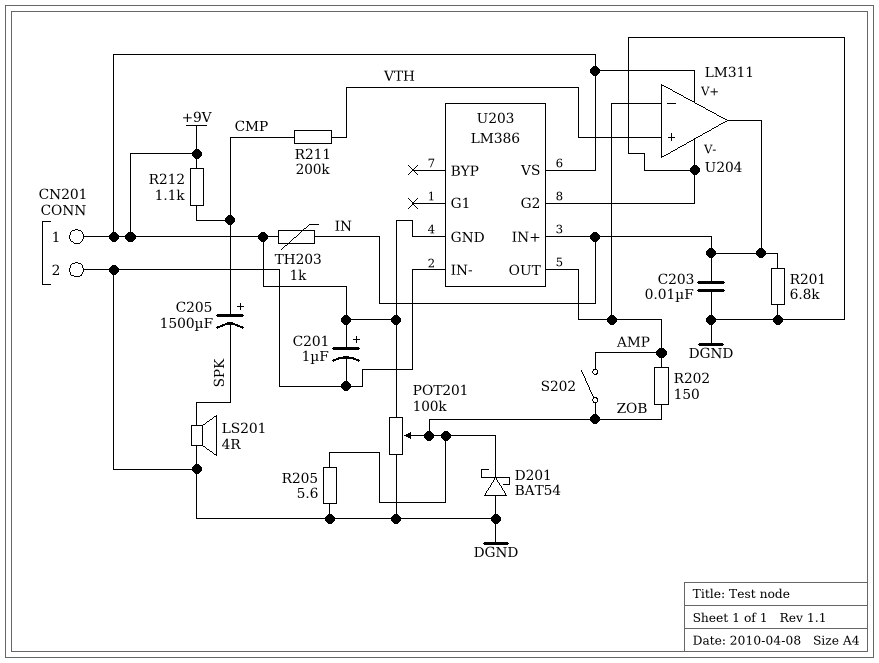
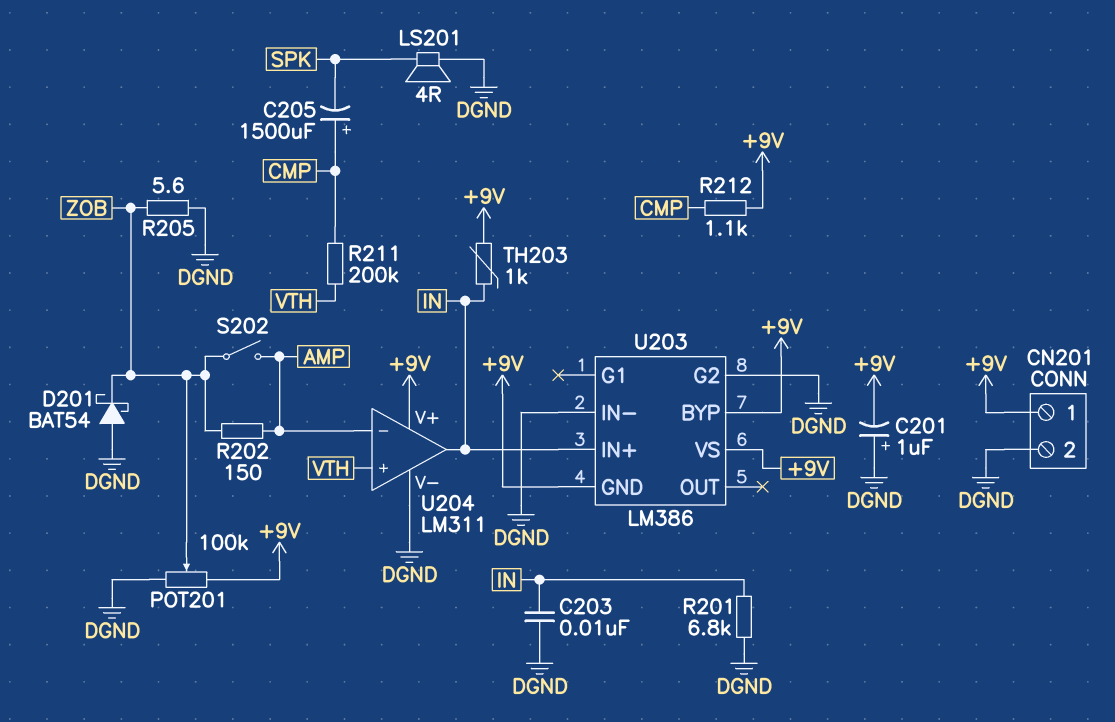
C201: 1uF (plus +9V, minus DGND) -> 1uF (plus DGND, minus +9V)
U203 pin BYP: none -> +9V
U203 pin OUT: AMP -> none

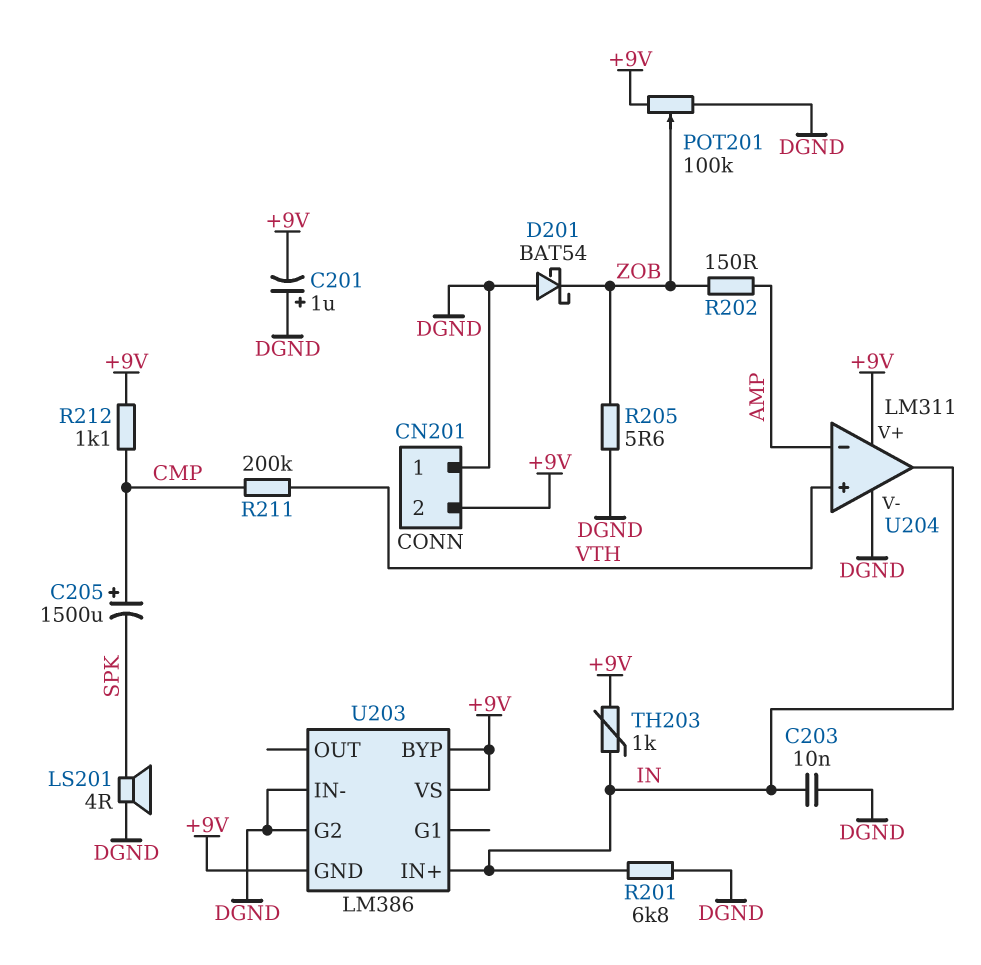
CN201 pin 1: +9V -> DGND
CN201 pin 2: DGND -> +9V
S202: switch (AMP, ZOB) -> none

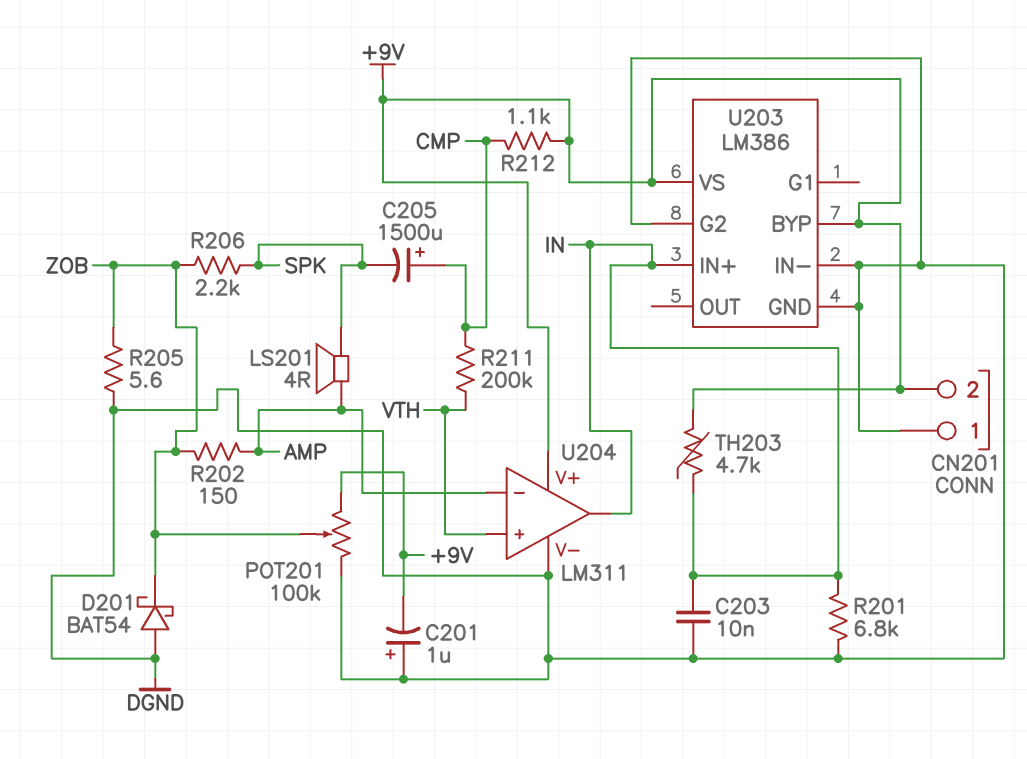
LS201: speaker 4R (DGND, SPK) -> speaker 4R (AMP, SPK)
R206: none -> 2.2k (SPK, ZOB)
TH203: 1k (+9V, IN) -> 4.7k (+9V, IN)
U203 pin GND: +9V -> DGND

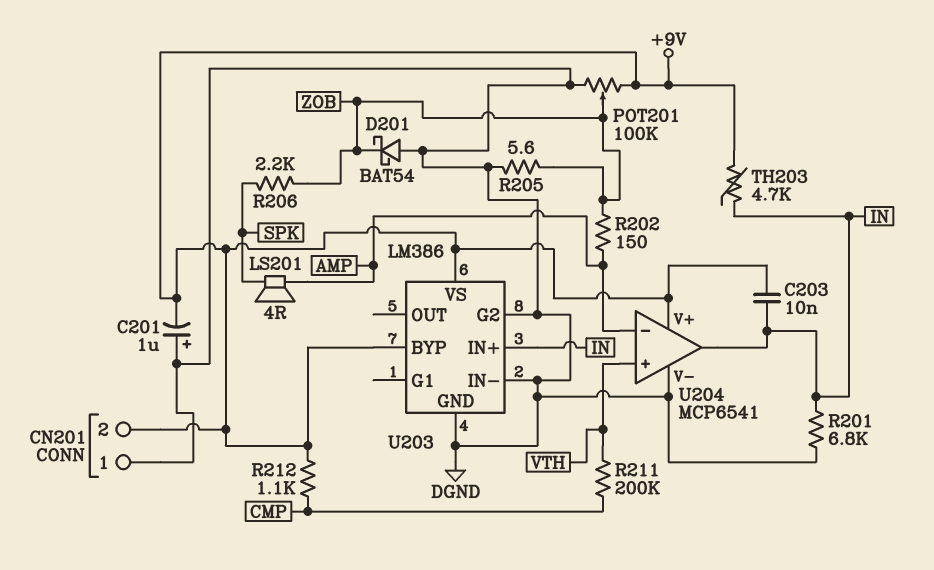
C203: 10nF (DGND, IN) -> 10nF (+9V, IN)
C205: 1500uF (plus CMP, minus SPK) -> none
U204: LM311 -> MCP6541

